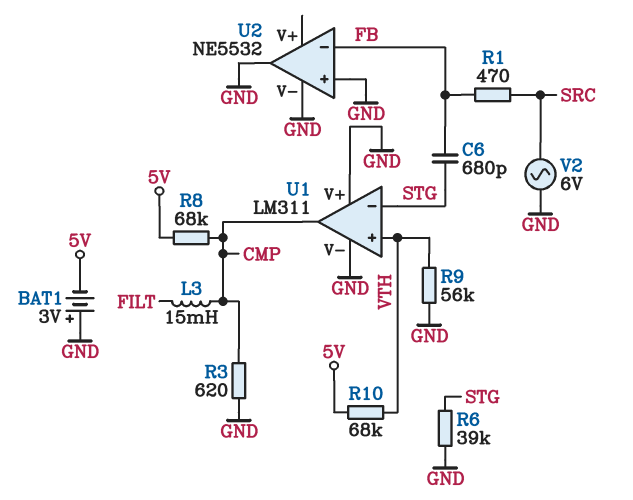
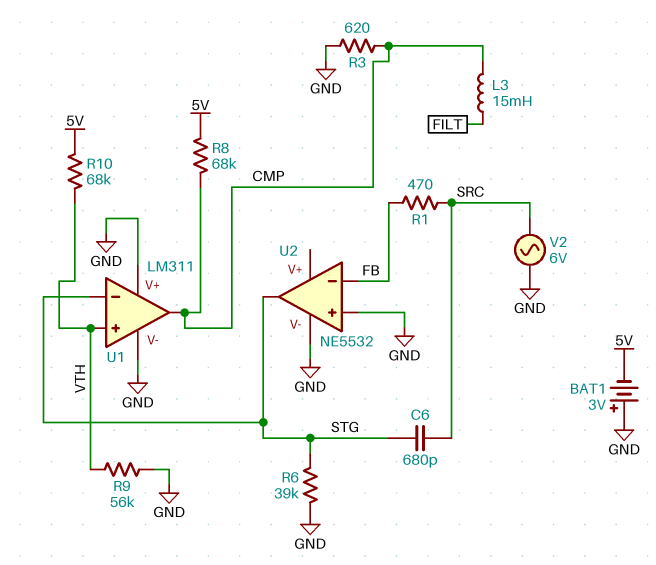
C6: 680pF (FB, STG) -> 680pF (SRC, STG)
U2 pin out: GND -> STG

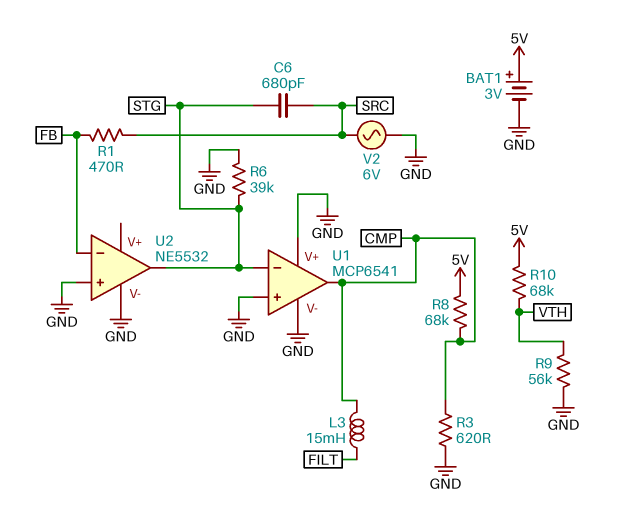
BAT1: 3V (plus GND, minus 5V) -> 3V (plus 5V, minus GND)
U1: LM311 -> MCP6541
U1 pin in+: VTH -> GND

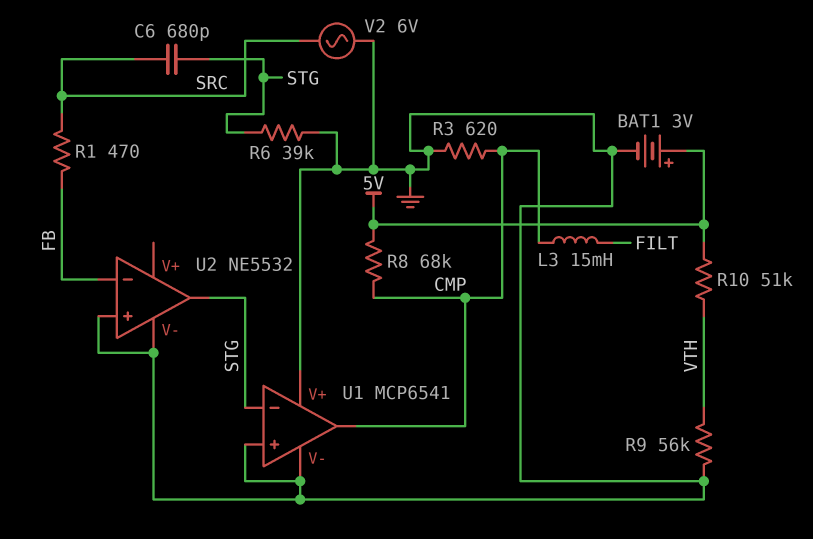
R10: 68k (5V, VTH) -> 51k (5V, VTH)

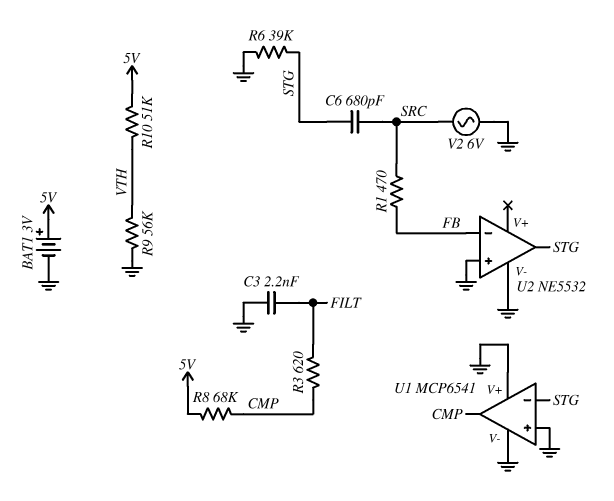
C3: none -> 2.2nF (FILT, GND)
L3: 15mH (CMP, FILT) -> none
R3: 620 (CMP, GND) -> 620 (CMP, FILT)

